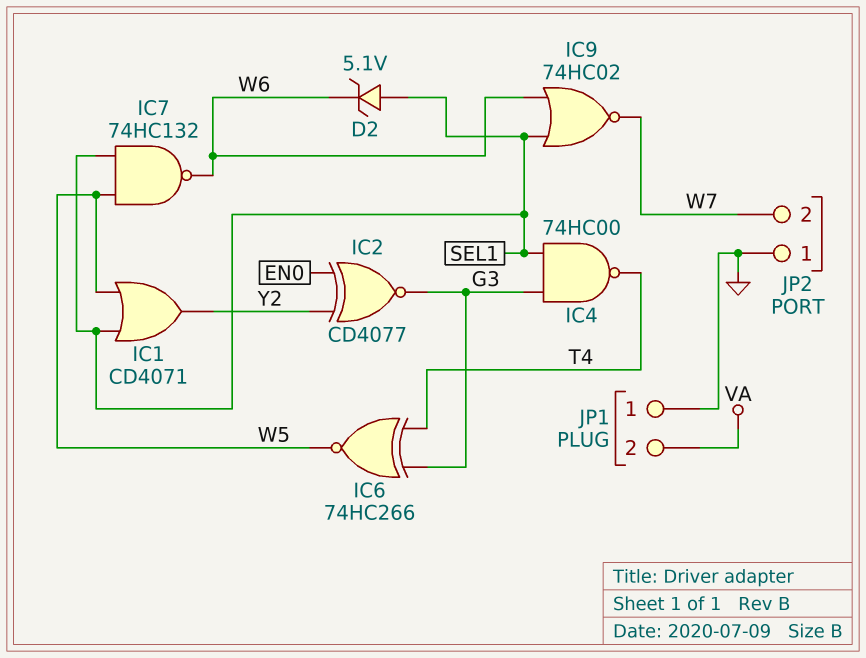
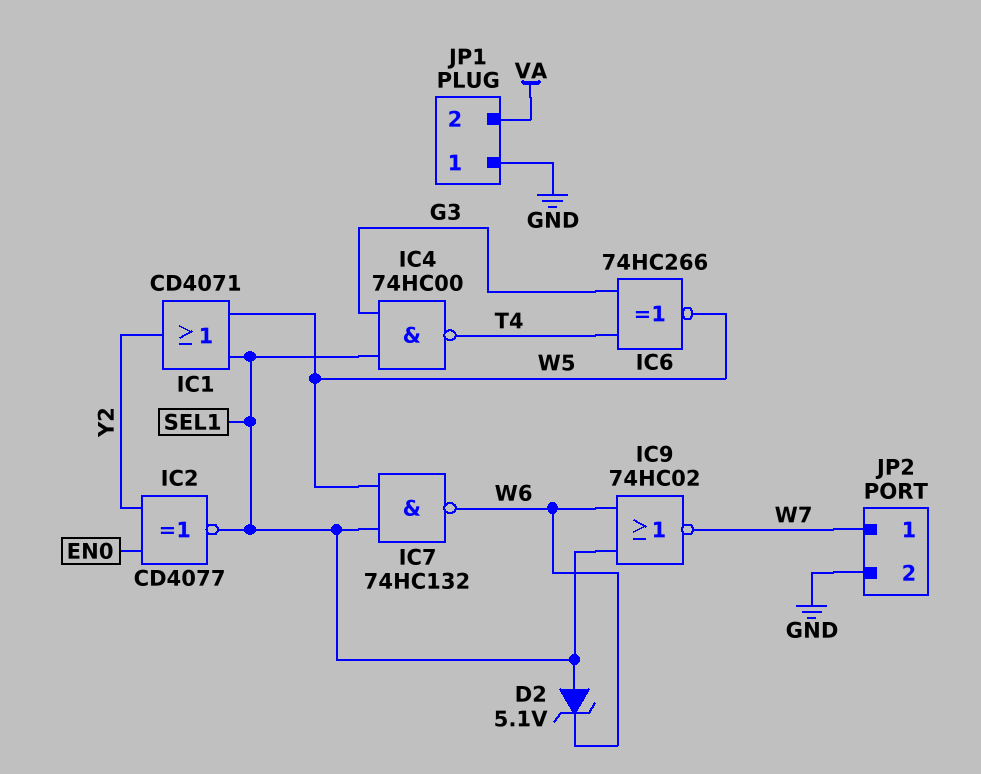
IC2: XNOR CD4077 (in EN0, in Y2, out G3) -> XNOR CD4077 (in EN0, in Y2, out SEL1)
JP2 pin 1: GND -> W7
JP2 pin 2: W7 -> GND

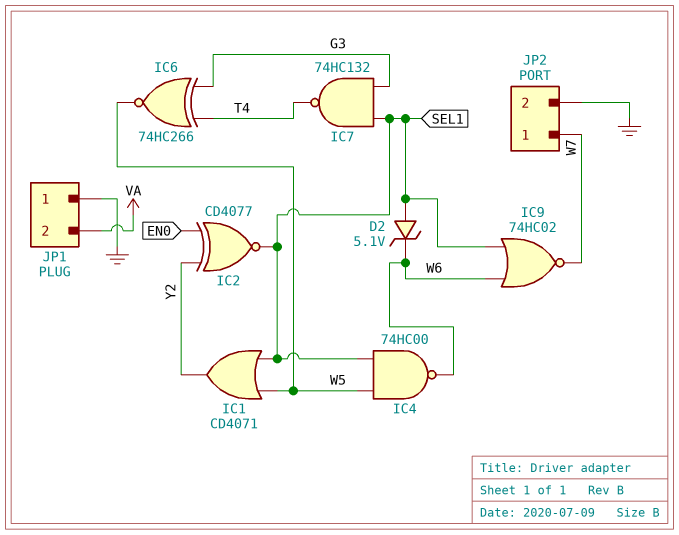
IC4: NAND 74HC00 (in G3, in SEL1, out T4) -> NAND 74HC00 (in SEL1, in W5, out W6)
IC7: NAND 74HC132 (in SEL1, in W5, out W6) -> NAND 74HC132 (in G3, in SEL1, out T4)

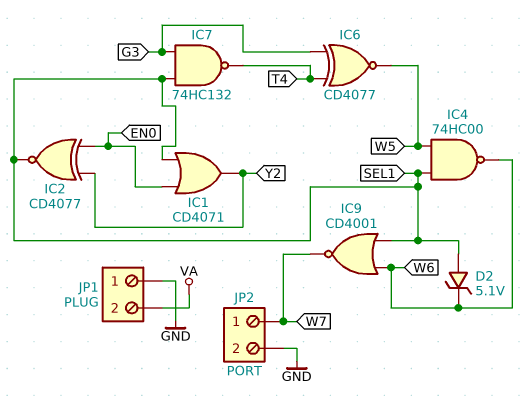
IC1: OR CD4071 (in SEL1, in W5, out Y2) -> OR CD4071 (in EN0, in SEL1, out Y2)
IC6: XNOR 74HC266 (in G3, in T4, out W5) -> XNOR CD4077 (in G3, in T4, out W5)
IC9: NOR 74HC02 (in SEL1, in W6, out W7) -> NOR CD4001 (in SEL1, in W6, out W7)

